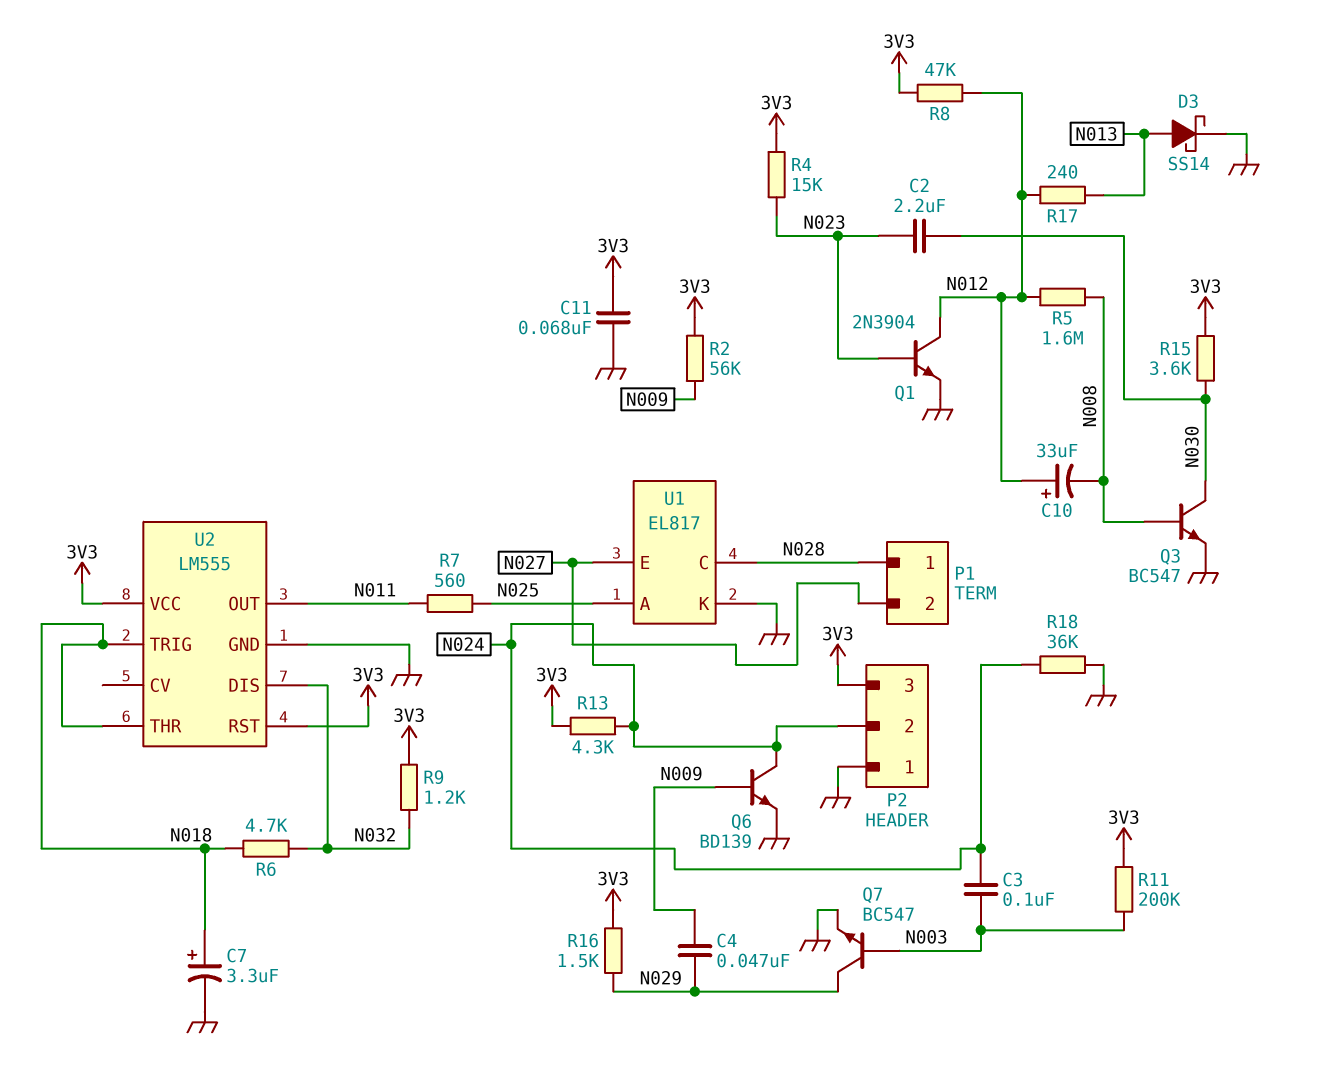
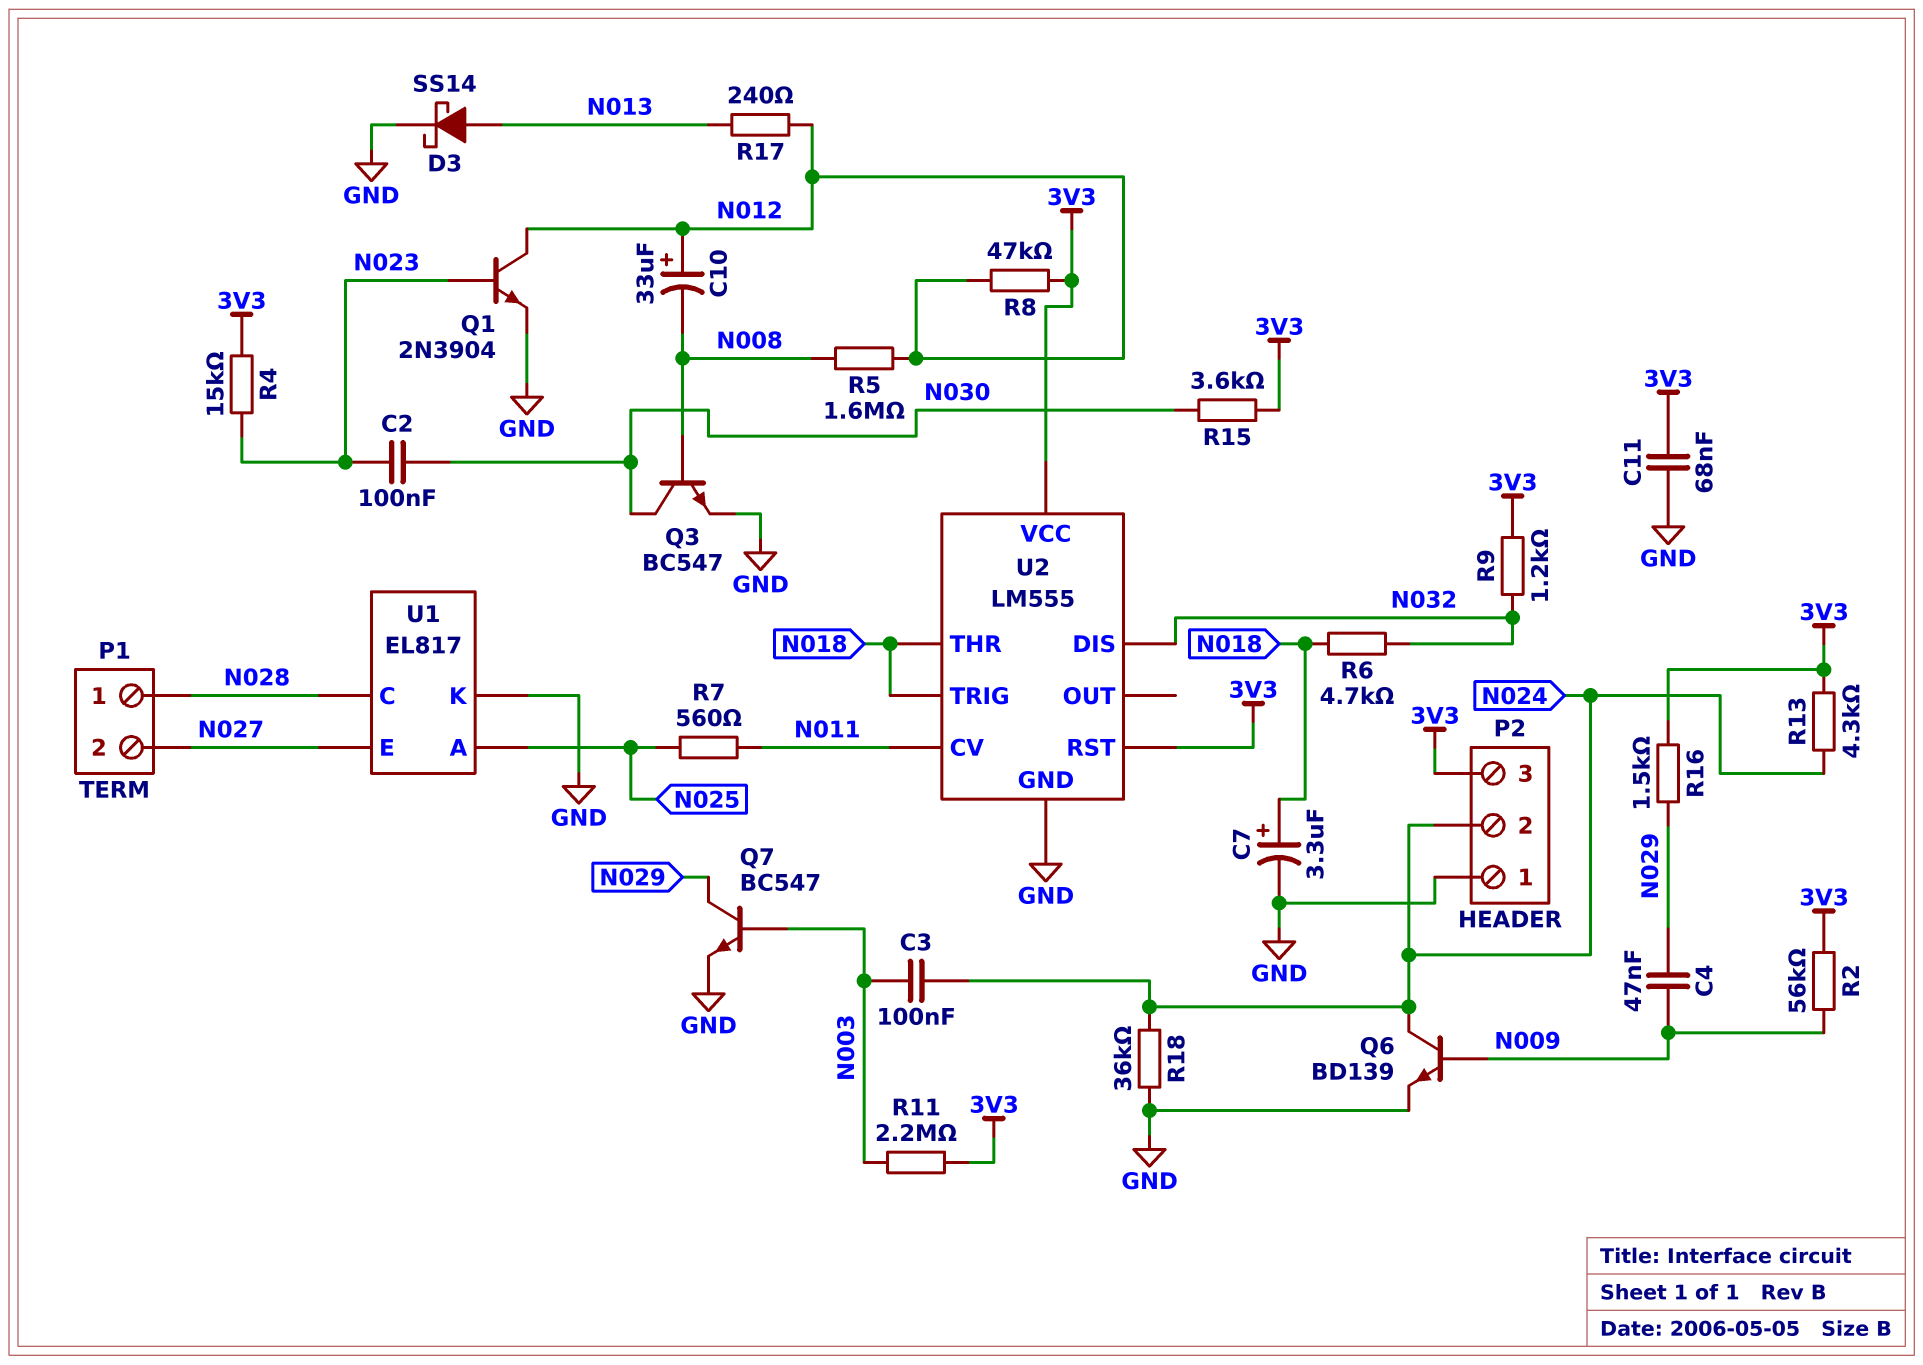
C2: 2.2uF (N023, N030) -> 100nF (N023, N030)
R11: 200k (3V3, N003) -> 2.2M (3V3, N003)
U2 pin CV: none -> N011
U2 pin OUT: N011 -> none

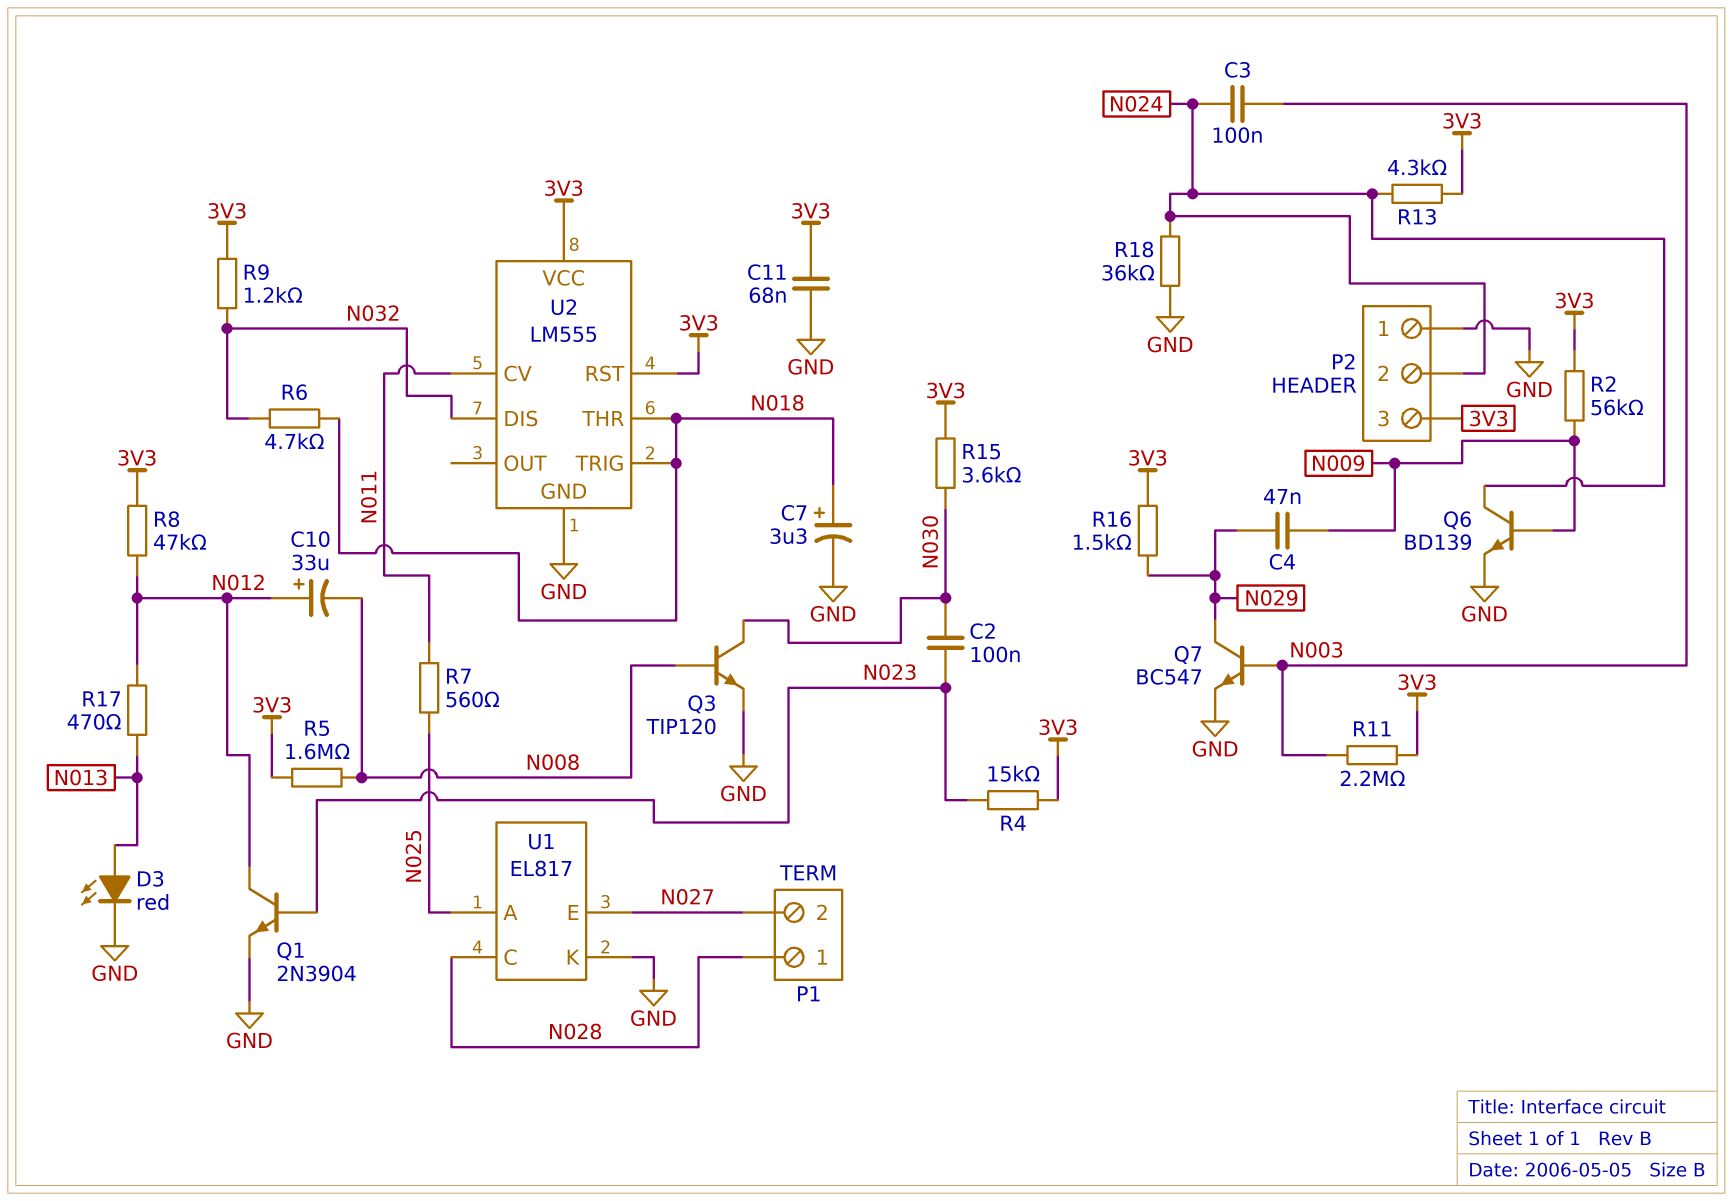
D3: schottky SS14 (A N013, K GND) -> LED red (A N013, K GND)
Q3: NPN BC547 (B N008, C N030, E GND) -> NPN TIP120 (B N008, C N030, E GND)
R5: 1.6M (N008, N012) -> 1.6M (3V3, N008)
R17: 240 (N012, N013) -> 470 (N012, N013)

